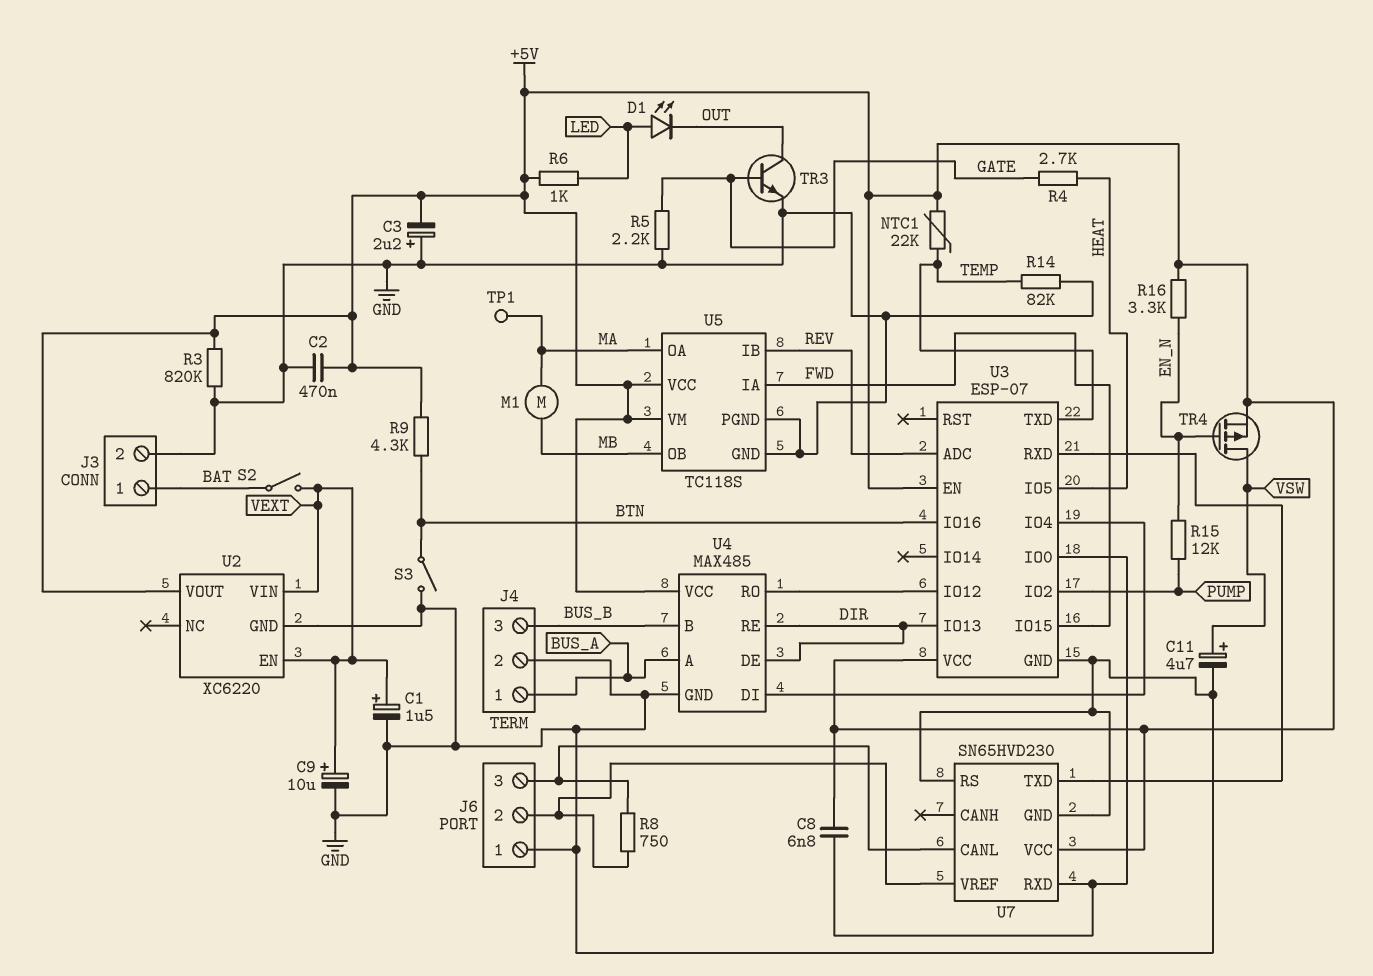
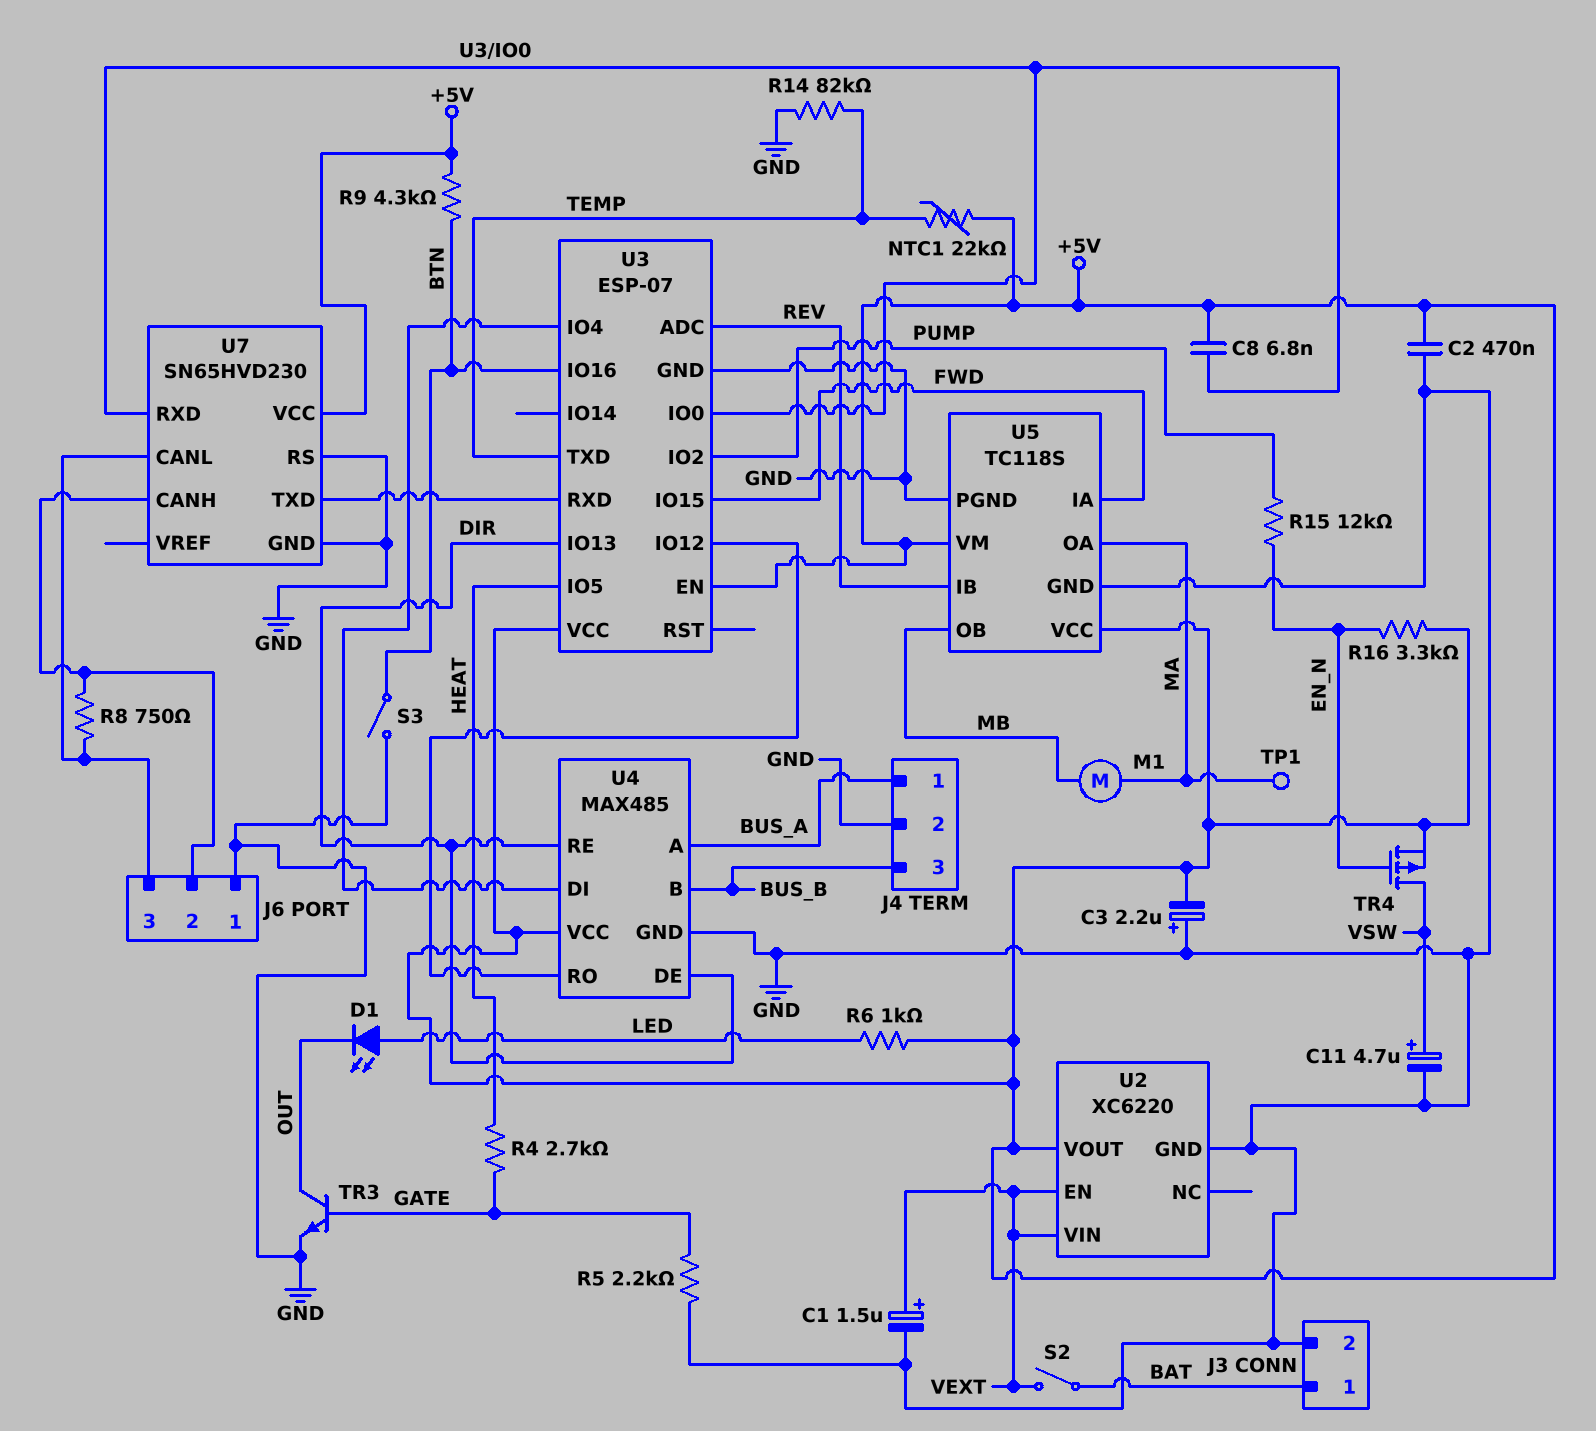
C9: 10uF (plus VEXT, minus GND) -> none
R3: 820k (+5V, GND) -> none
U7 pin CANH: none -> J6/2
U7 pin VREF: J6/2 -> none

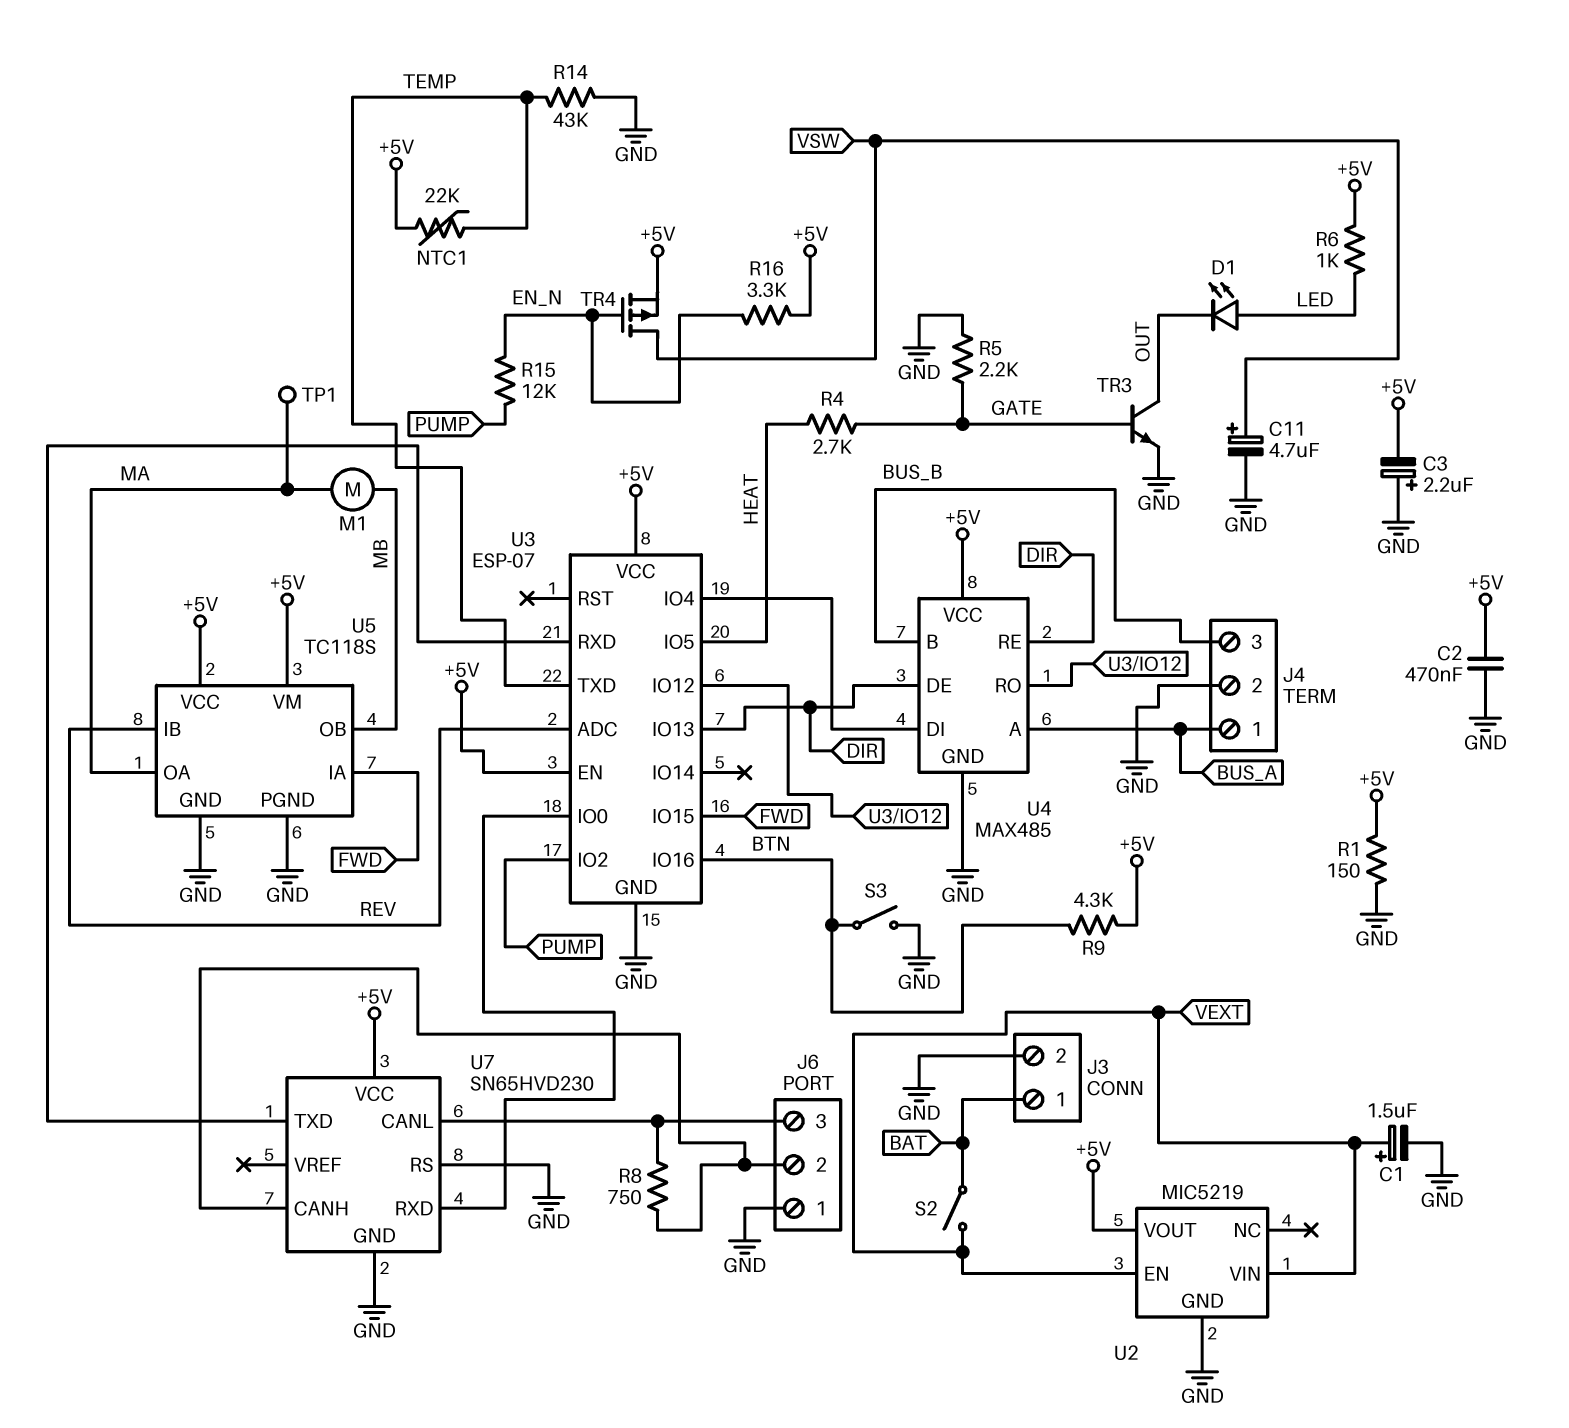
C8: 6.8nF (+5V, U3/IO0) -> none
R1: none -> 150 (+5V, GND)
R14: 82k (GND, TEMP) -> 43k (GND, TEMP)
U2: XC6220 -> MIC5219

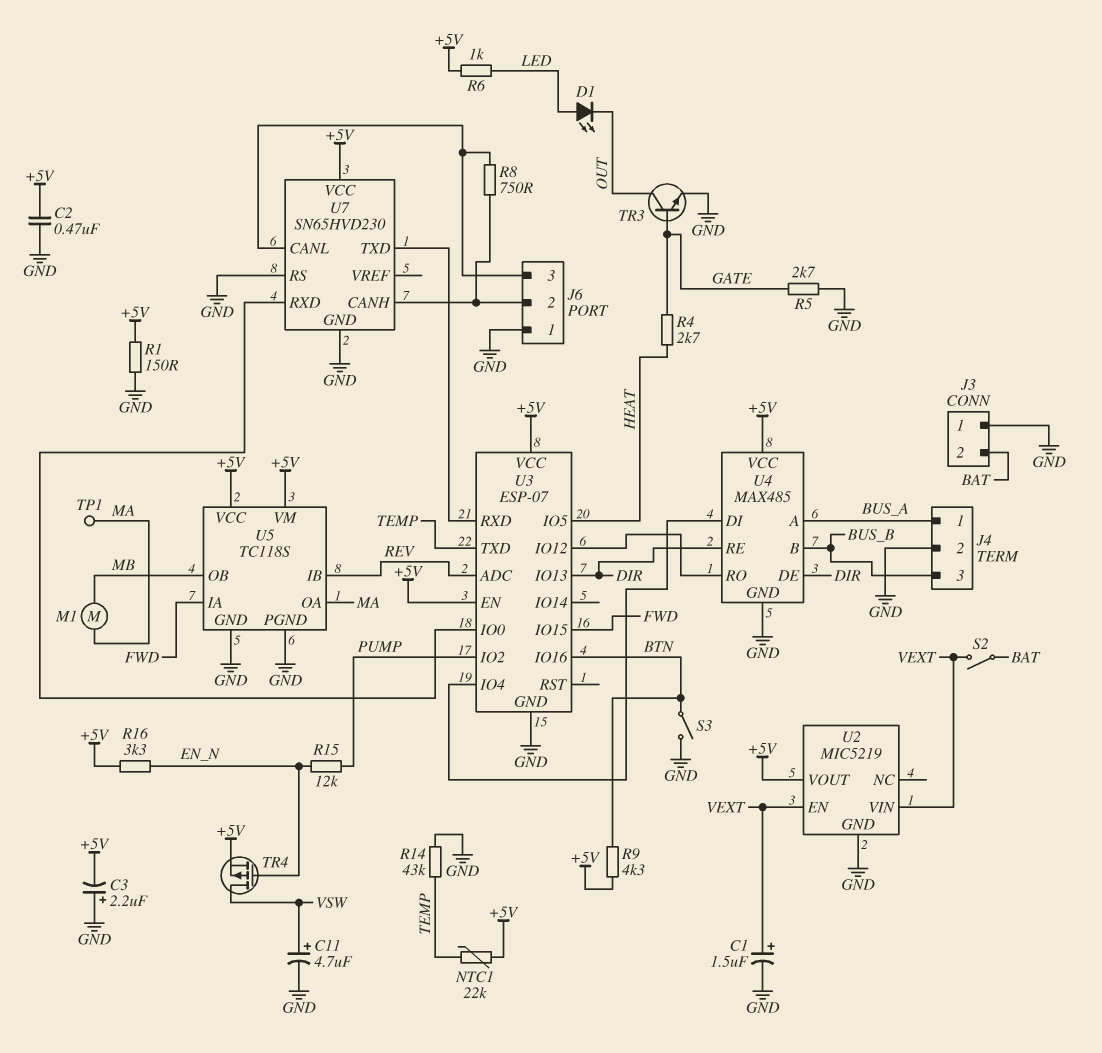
J3 pin 1: BAT -> GND
J3 pin 2: GND -> BAT
R5: 2.2k (GATE, GND) -> 2.7k (GATE, GND)

